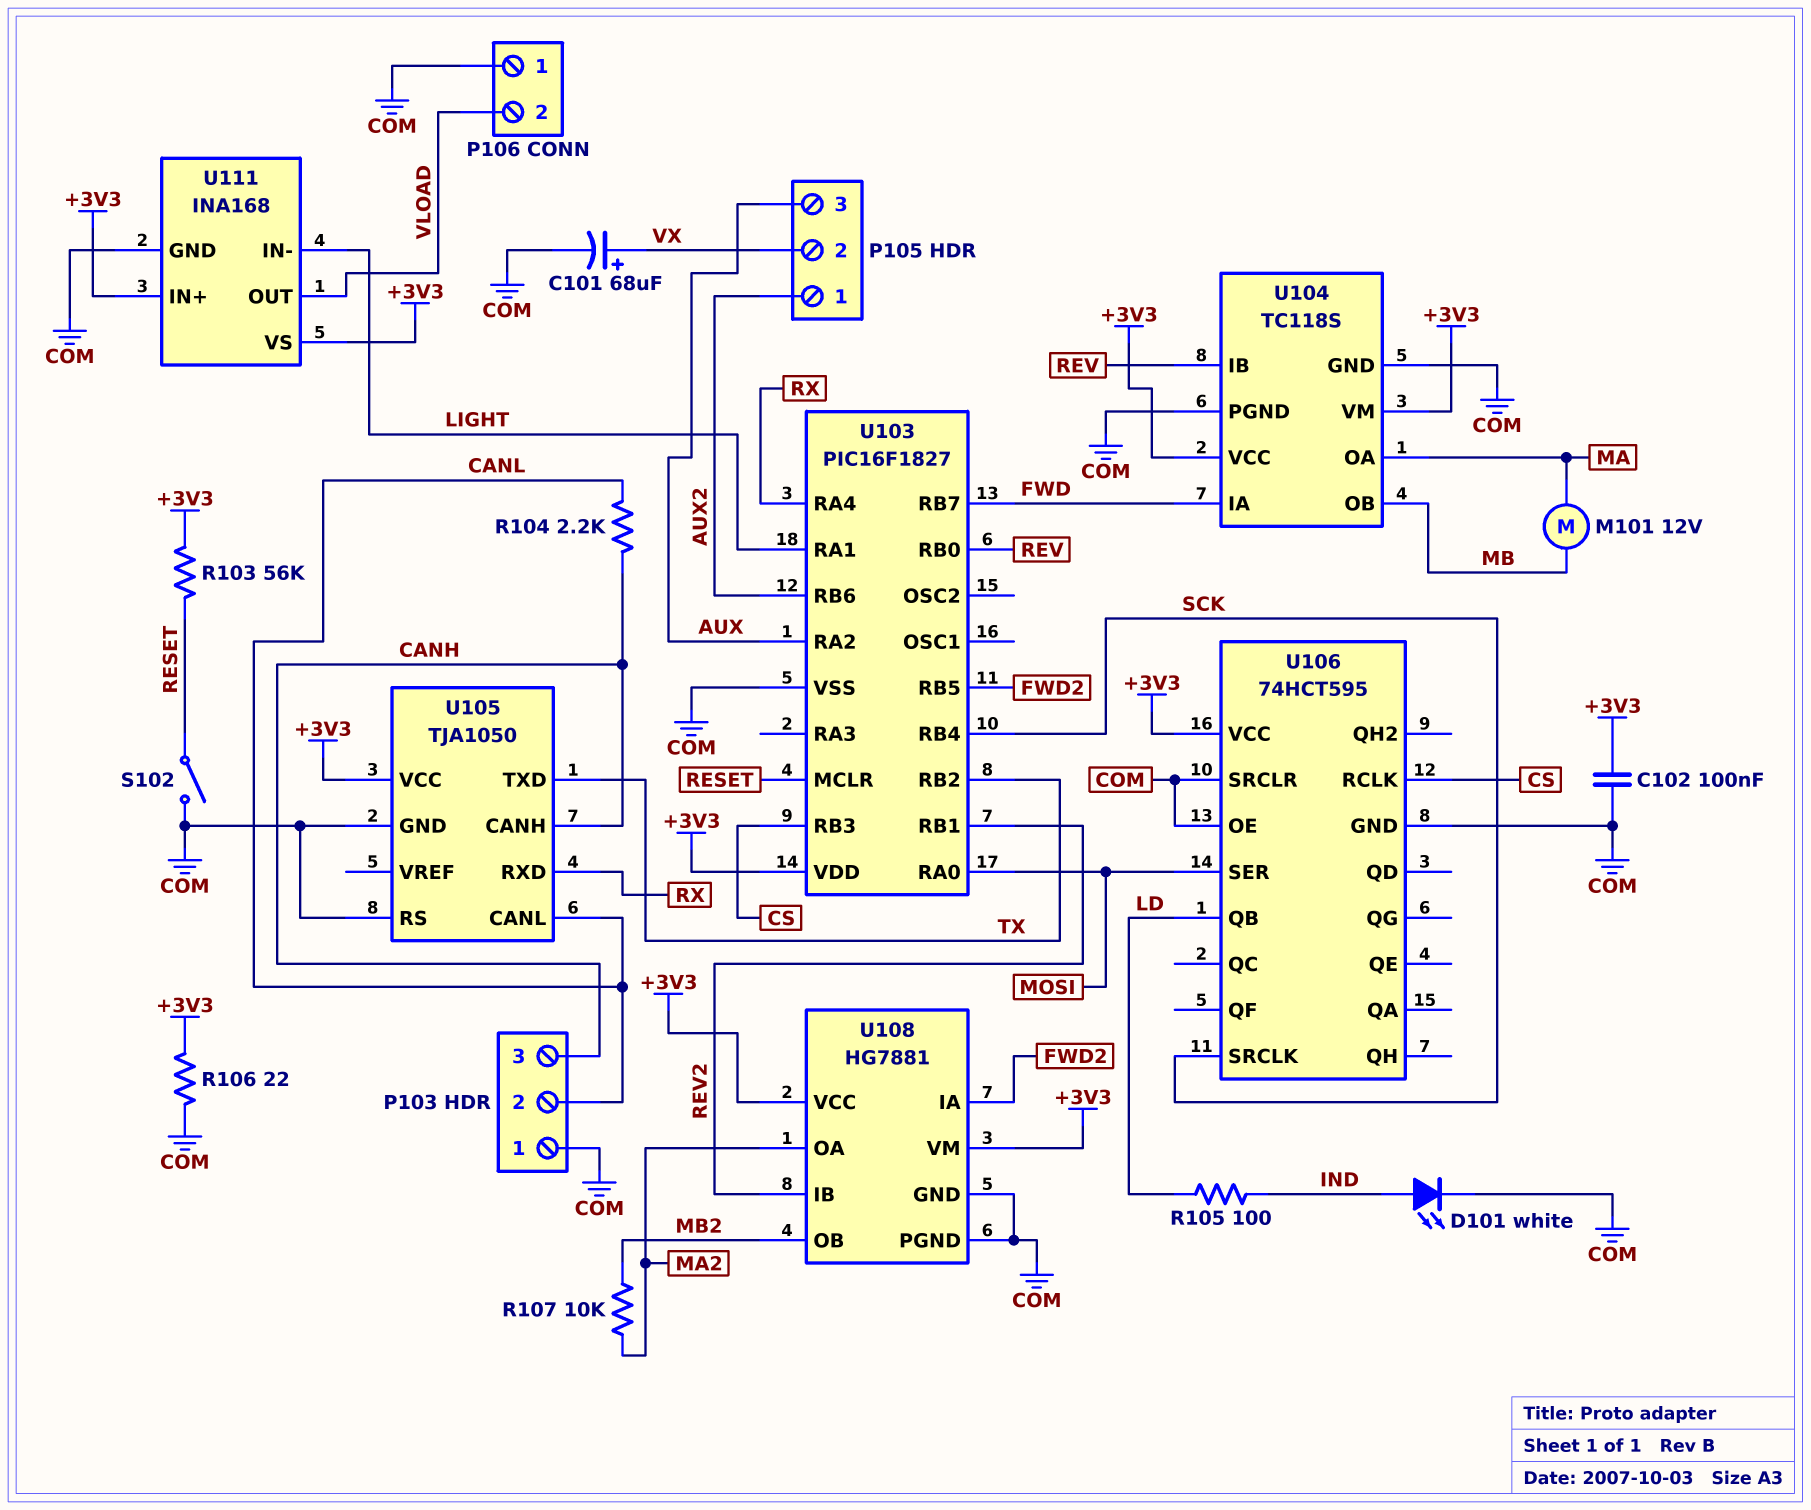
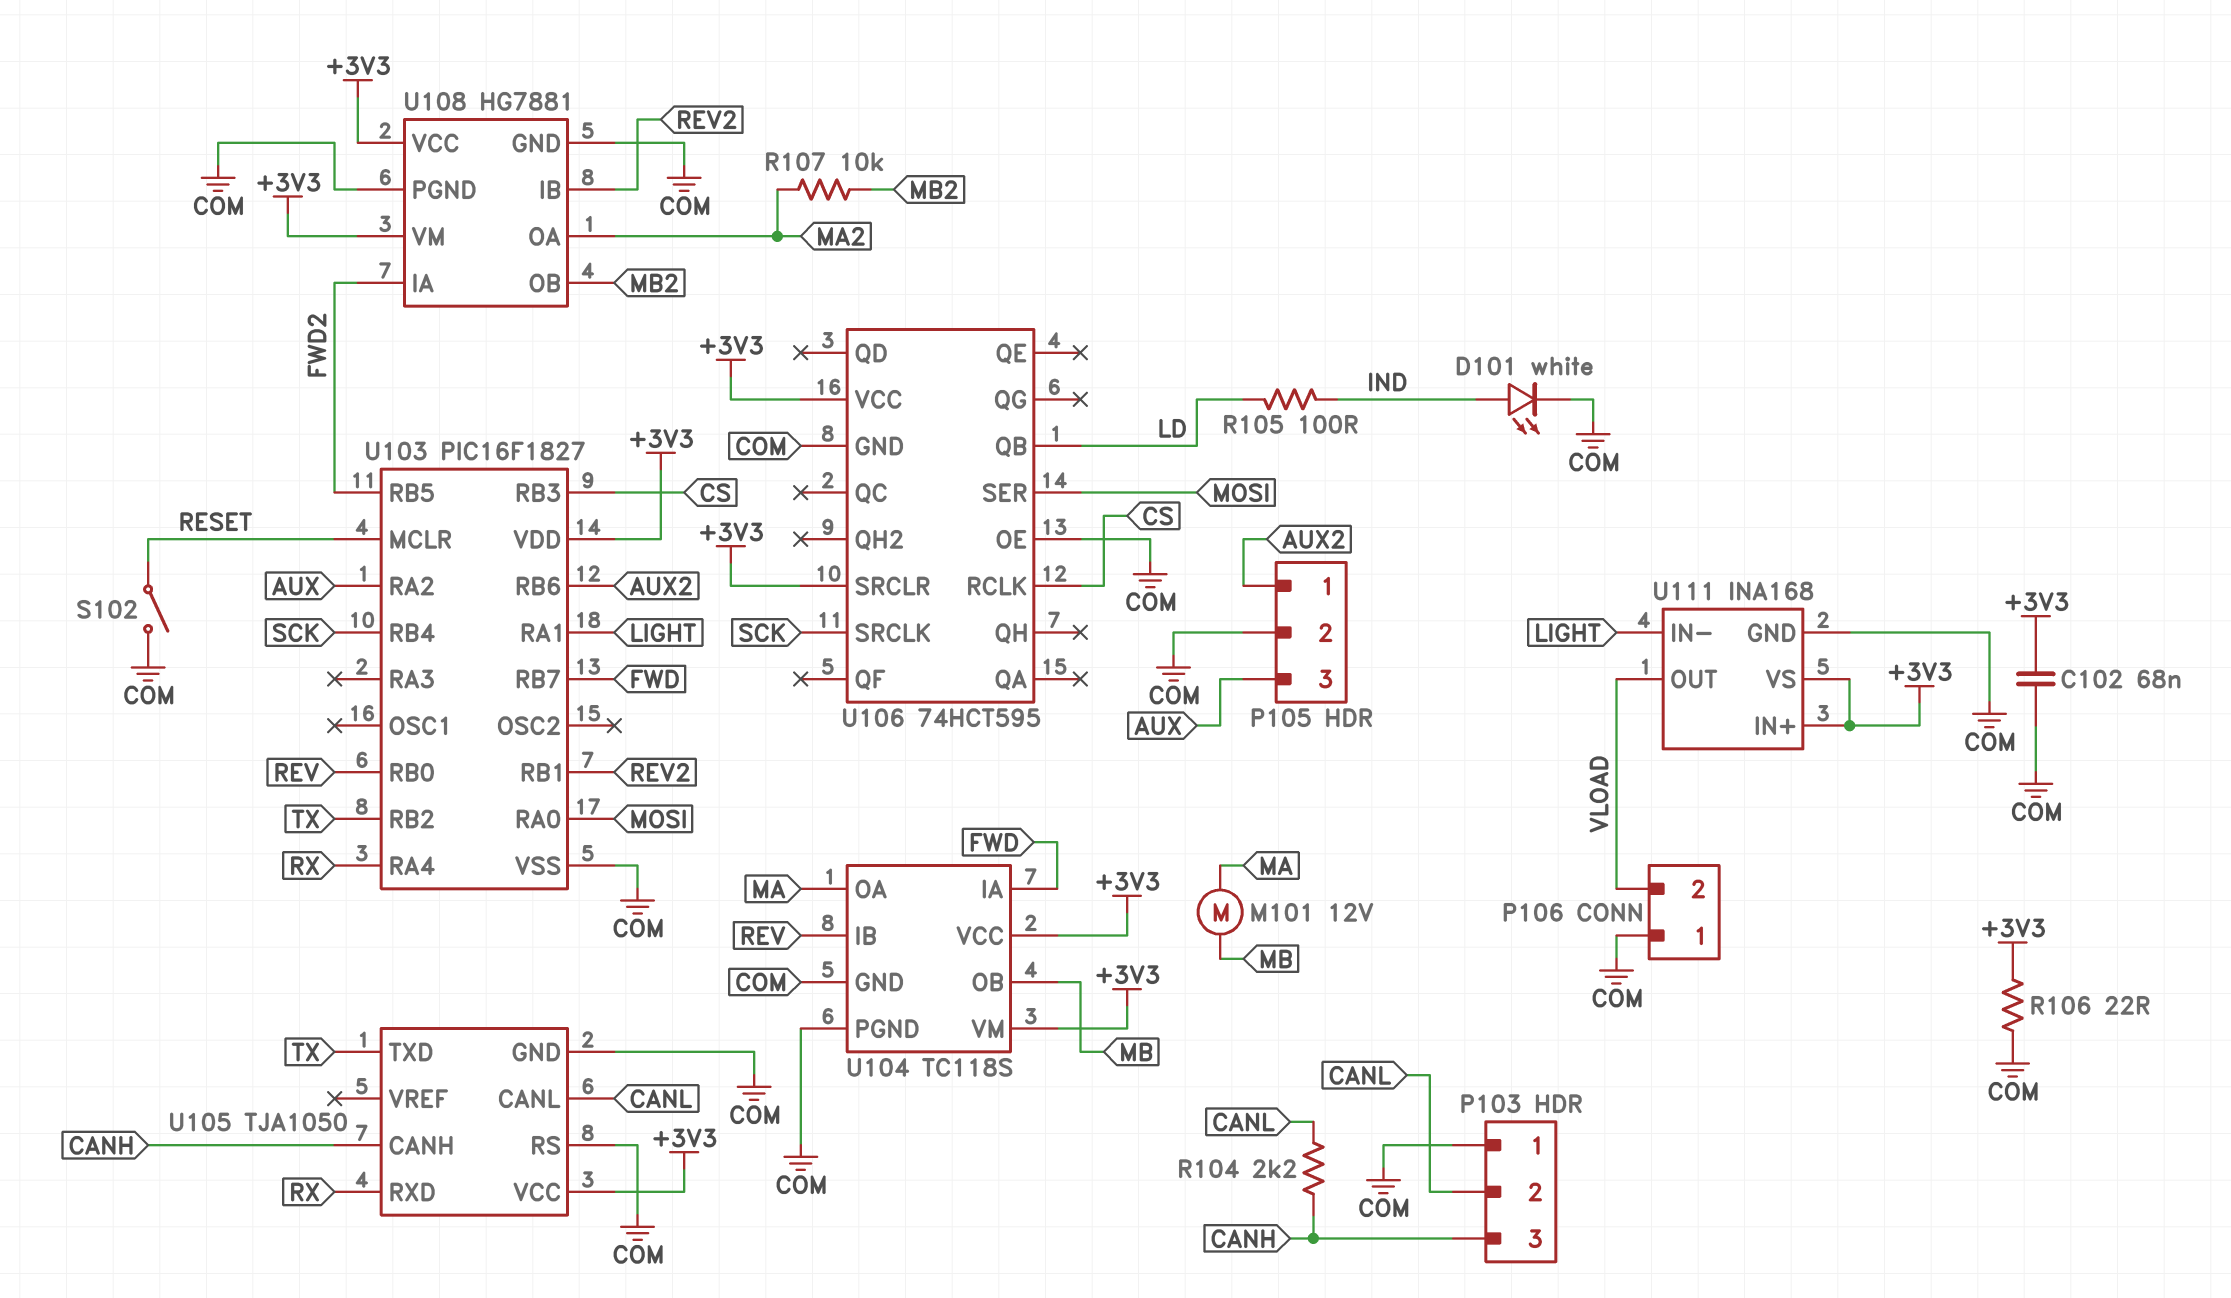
C101: 68uF (plus VX, minus COM) -> none
C102: 100nF (+3V3, COM) -> 68nF (+3V3, COM)
P105 pin 2: VX -> COM
R103: 56k (+3V3, RESET) -> none
U106 pin SRCLR: COM -> +3V3

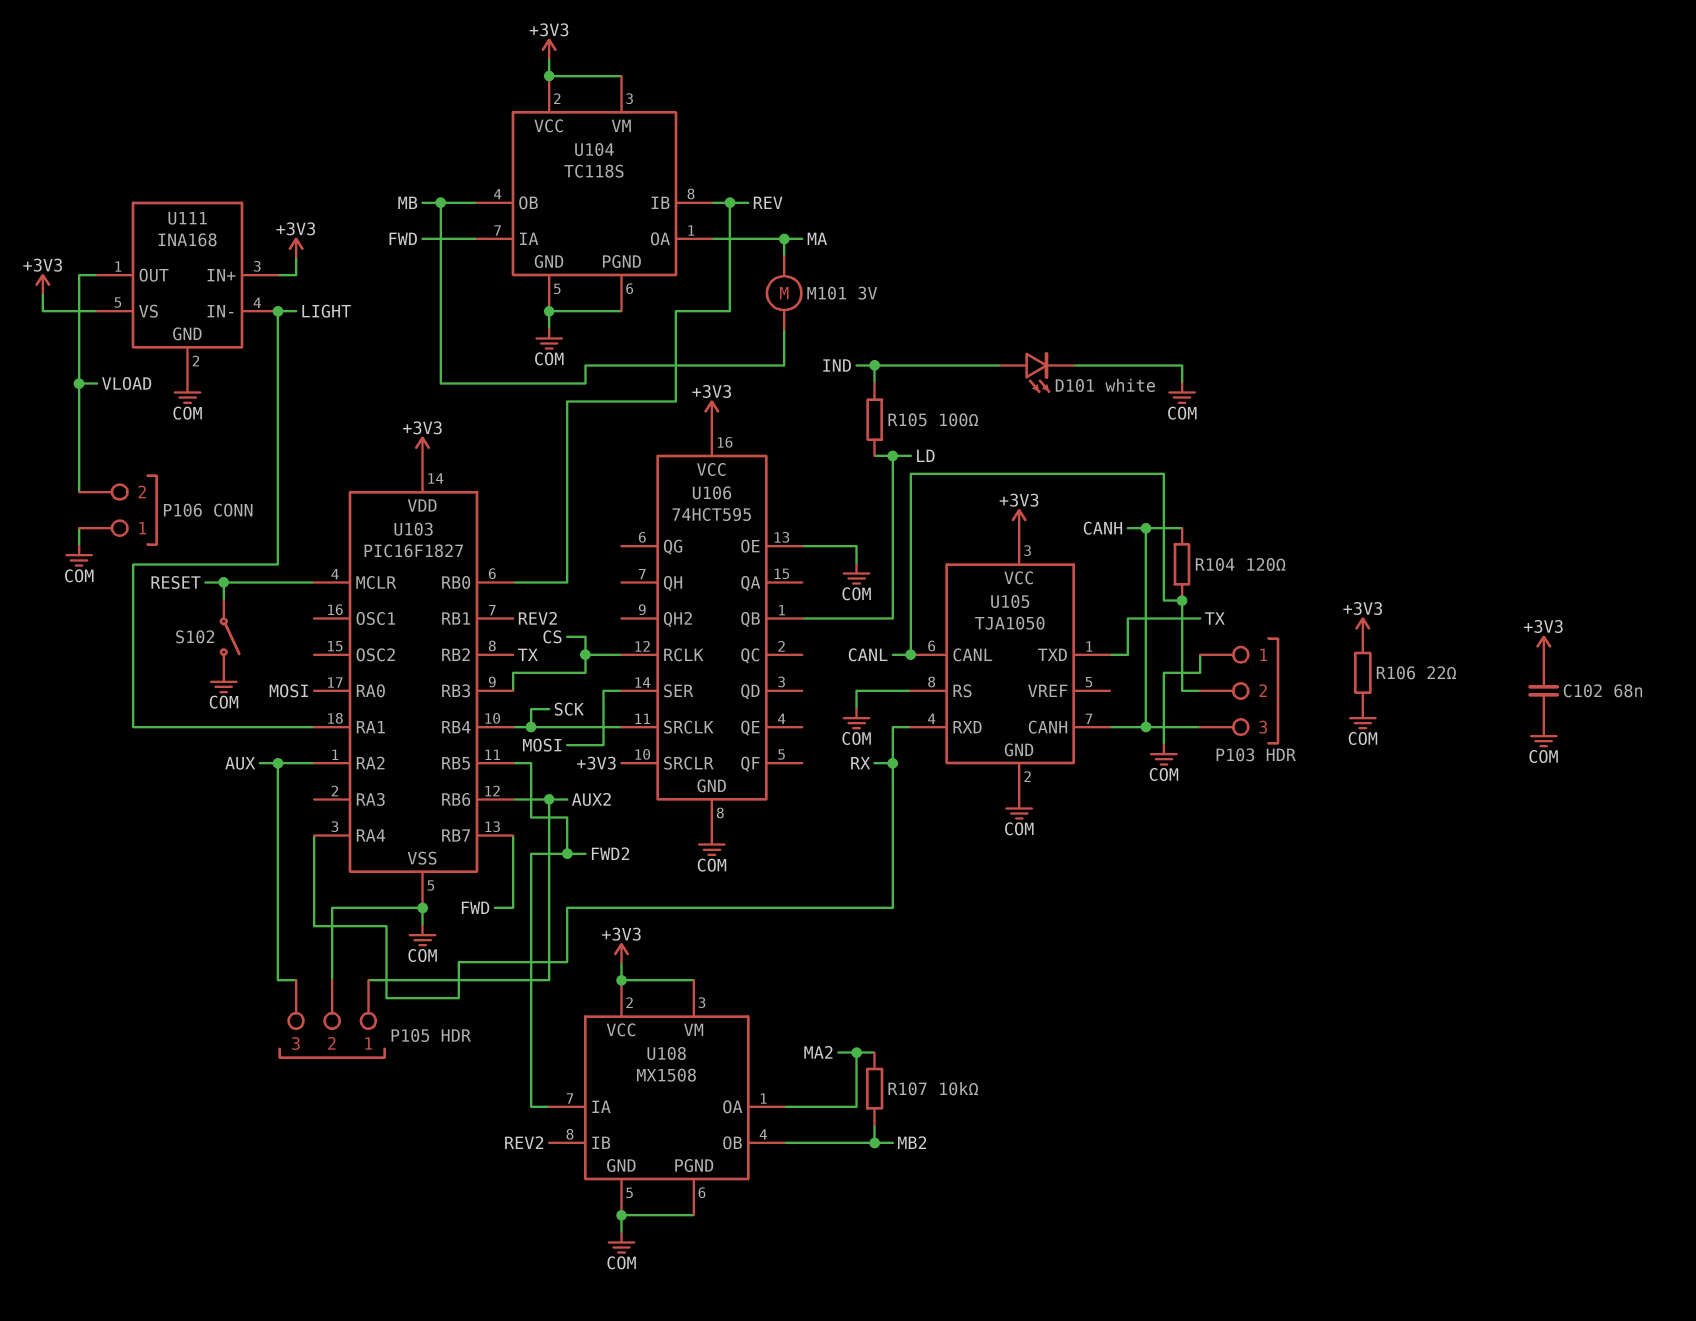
M101: motor 12V (MA, MB) -> motor 3V (MA, MB)
R104: 2.2k (CANH, CANL) -> 120 (CANH, CANL)
U108: HG7881 -> MX1508

